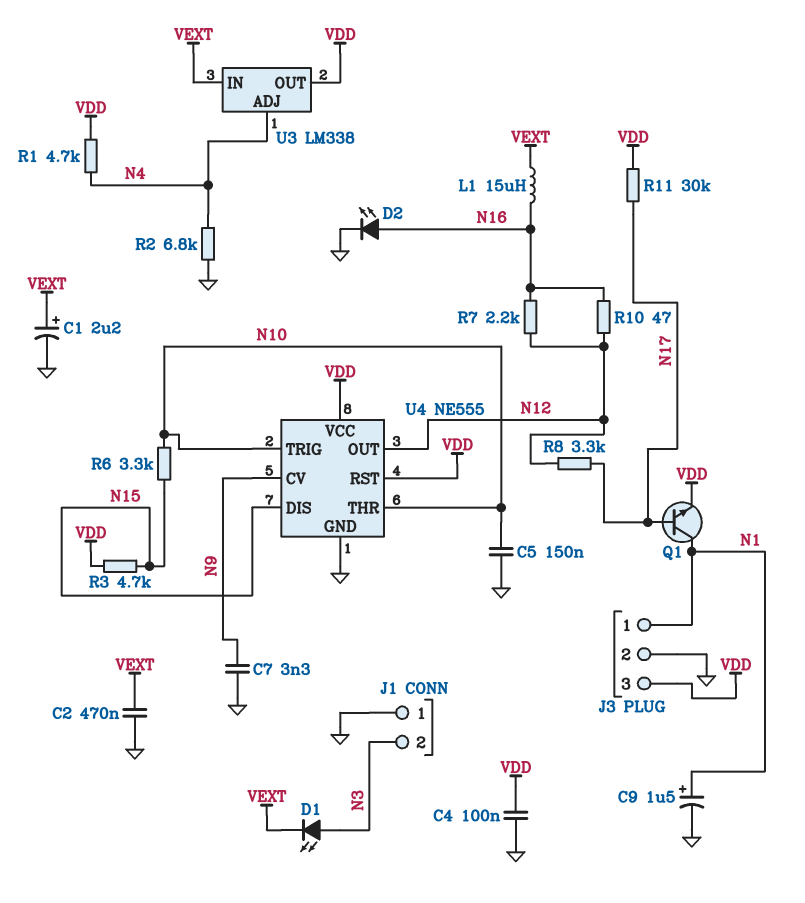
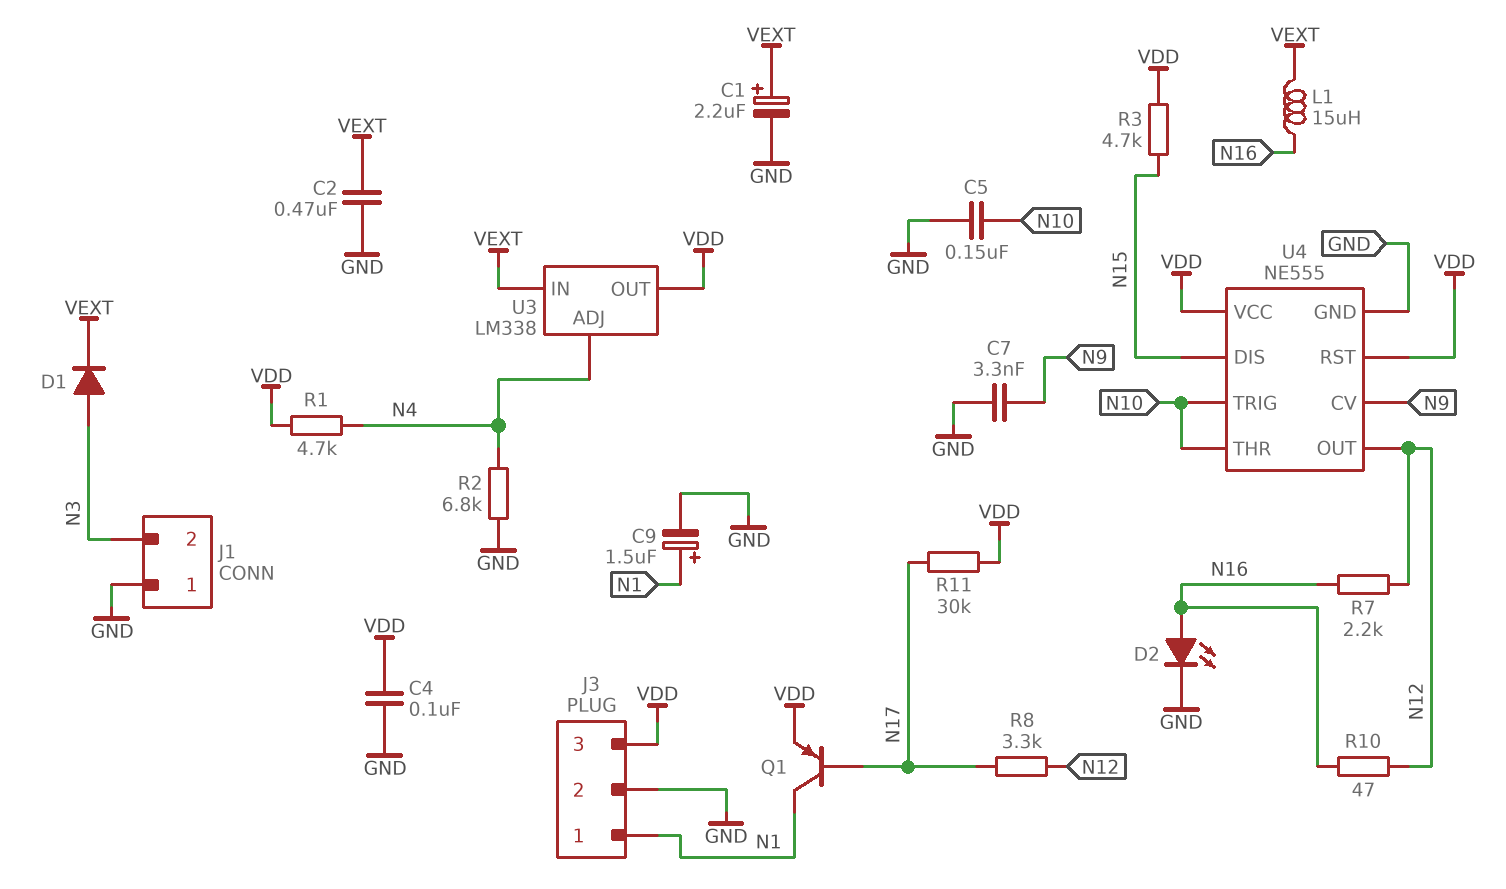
D1: LED (A N3, K VEXT) -> diode (A N3, K VEXT)
Q1: NPN (B N17, C N1, E VDD) -> PNP (B N17, C N1, E VDD)
R6: 3.3k (N10, N15) -> none

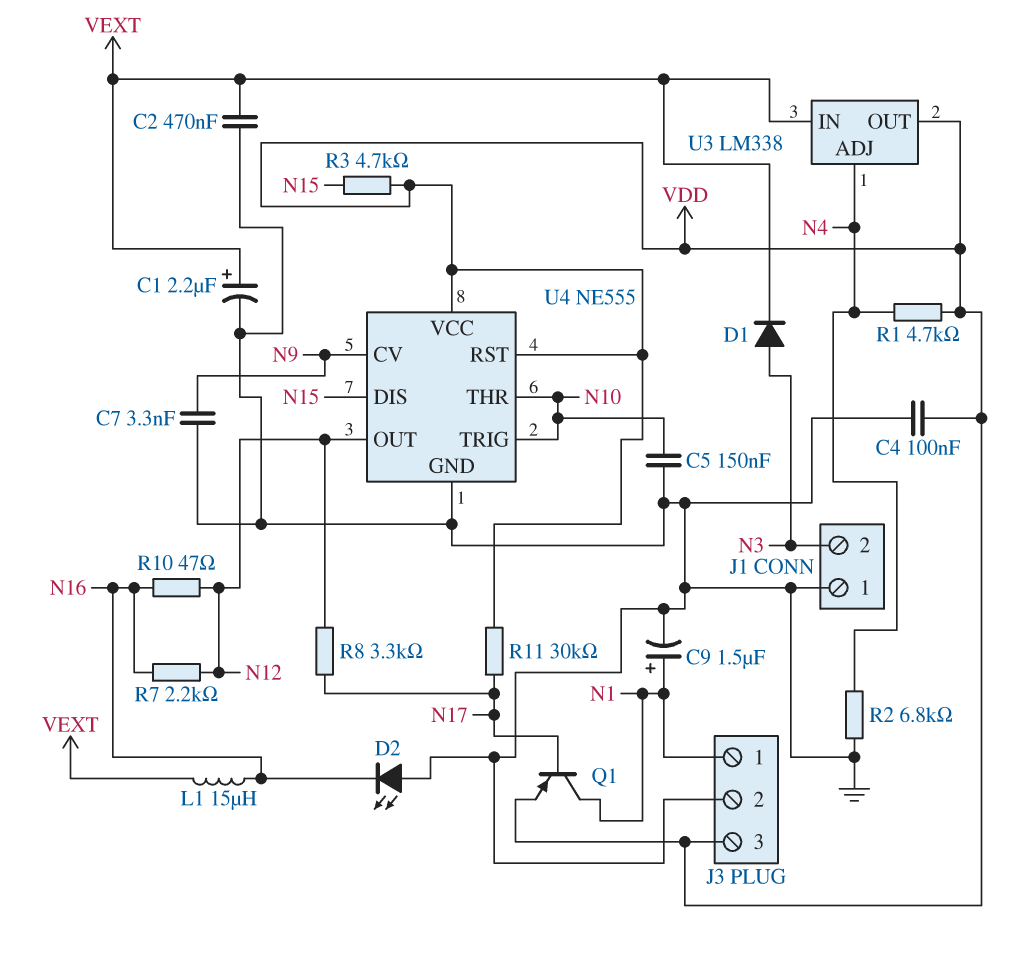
D2: LED (A N16, K GND) -> LED (A GND, K N16)

